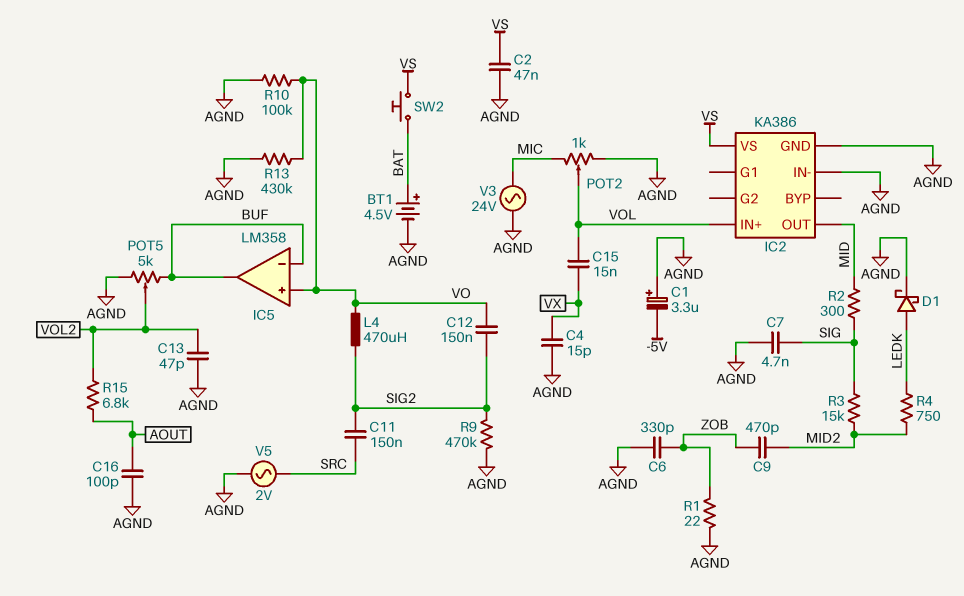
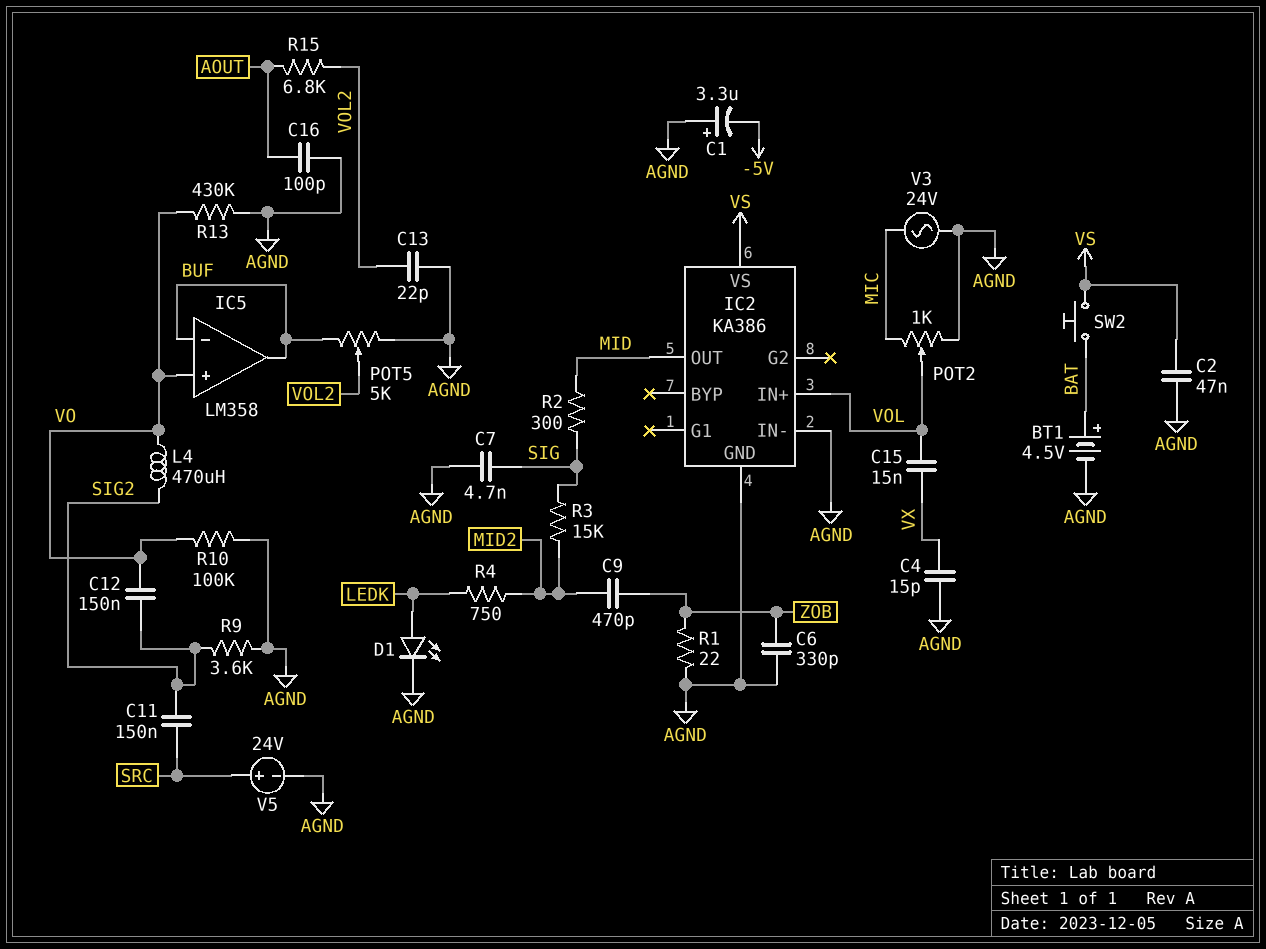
C13: 47pF (AGND, VOL2) -> 22pF (AGND, VOL2)
D1: schottky (A LEDK, K AGND) -> LED (A LEDK, K AGND)
R9: 470k (AGND, SIG2) -> 3.6k (AGND, SIG2)
V5: AC 2V (AGND, SRC) -> 24V (plus SRC, minus AGND)

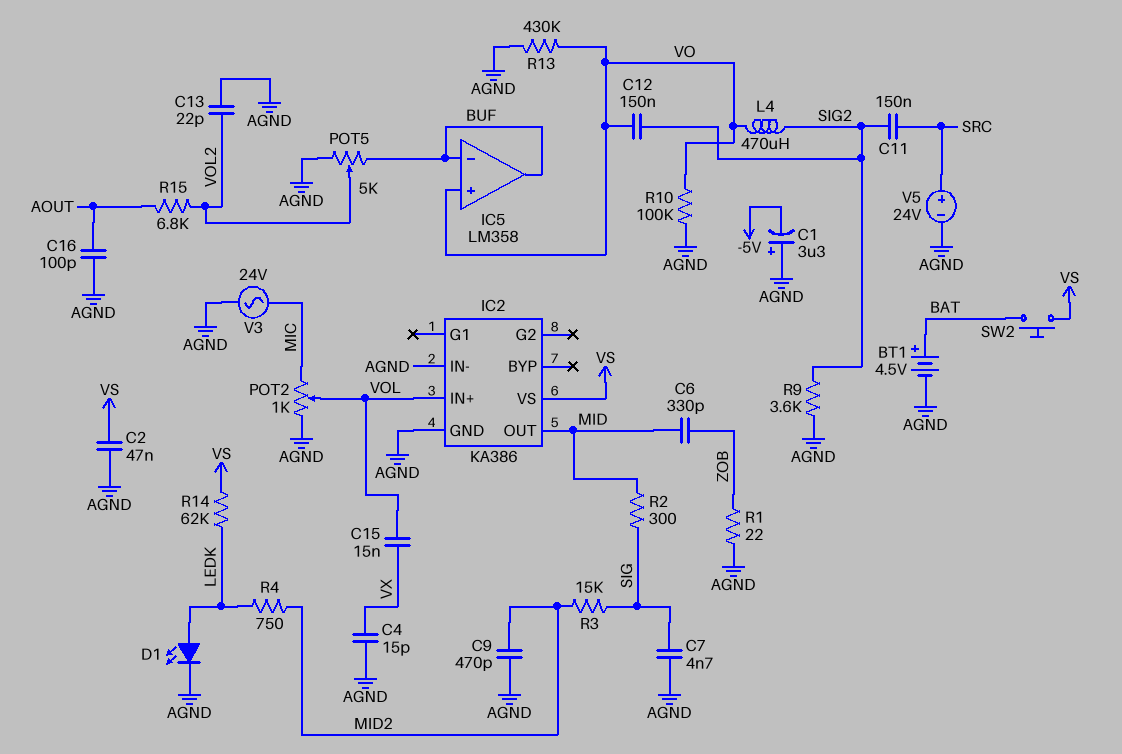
C6: 330pF (AGND, ZOB) -> 330pF (MID, ZOB)
C9: 470pF (MID2, ZOB) -> 470pF (AGND, MID2)
R14: none -> 62k (LEDK, VS)

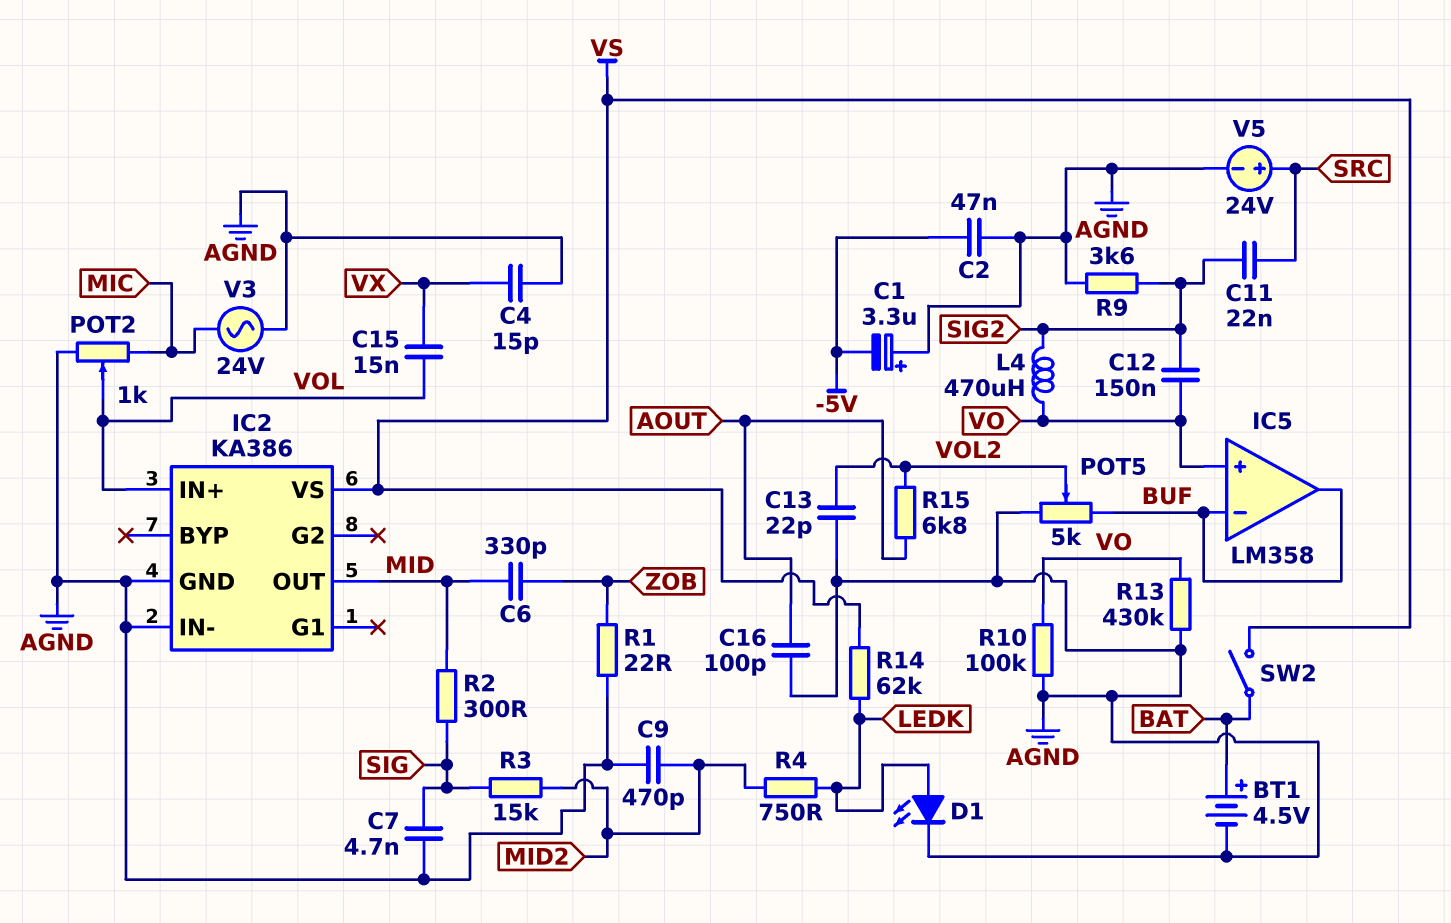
C2: 47nF (AGND, VS) -> 47nF (-5V, AGND)
C11: 150nF (SIG2, SRC) -> 22nF (SIG2, SRC)
SW2: button (BAT, VS) -> switch (BAT, VS)

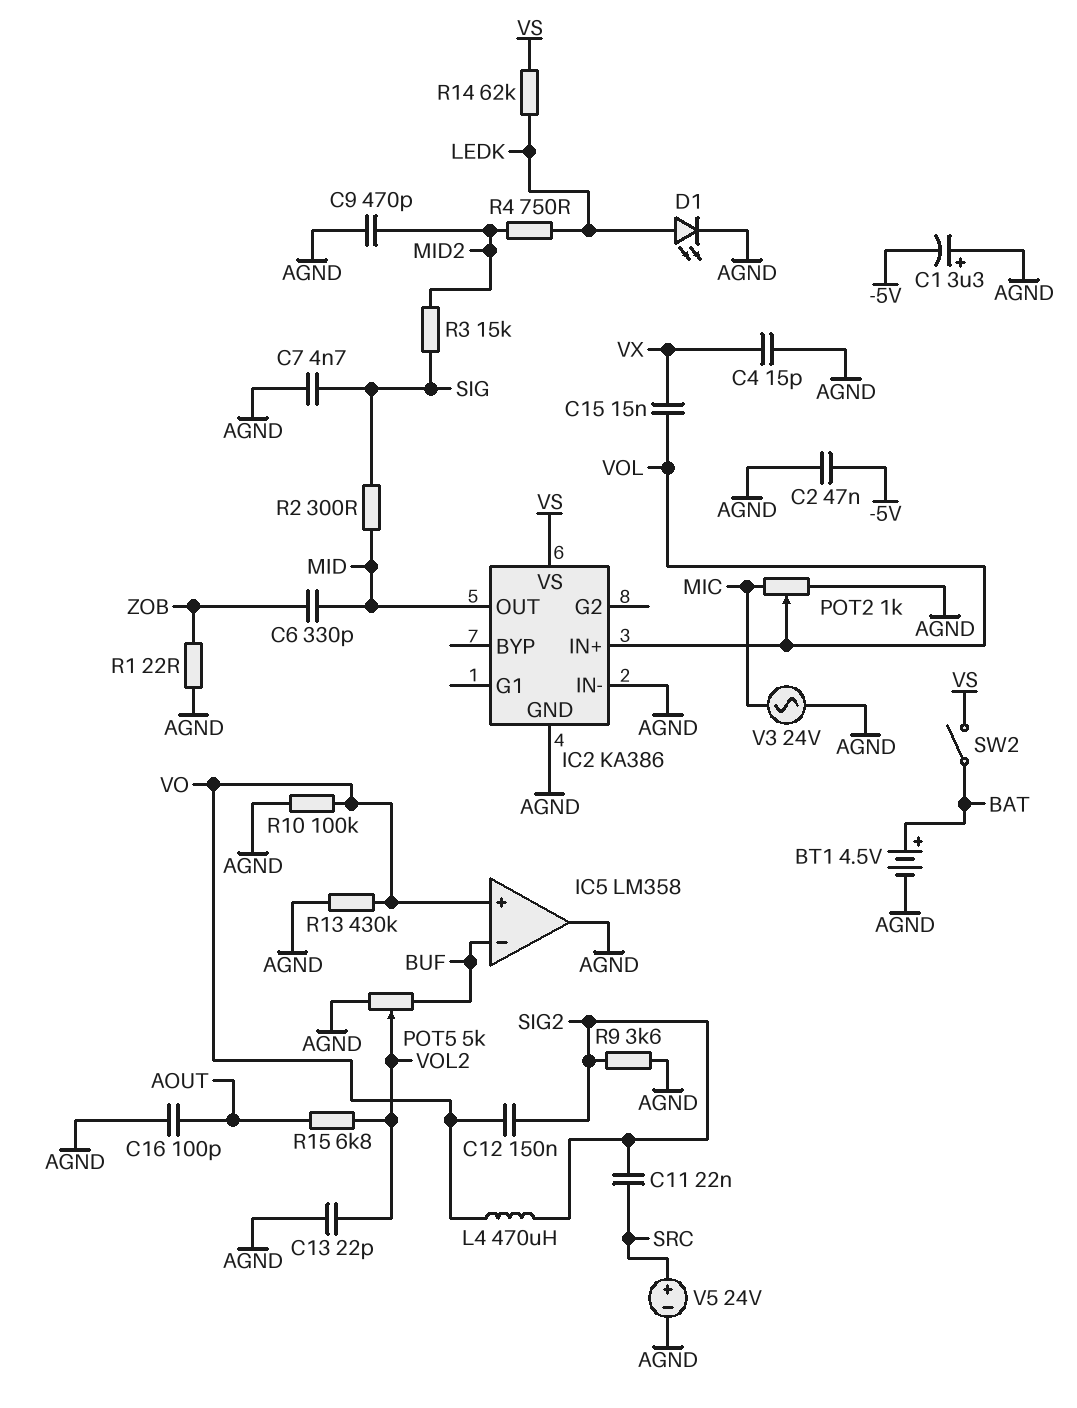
IC5 pin out: BUF -> AGND

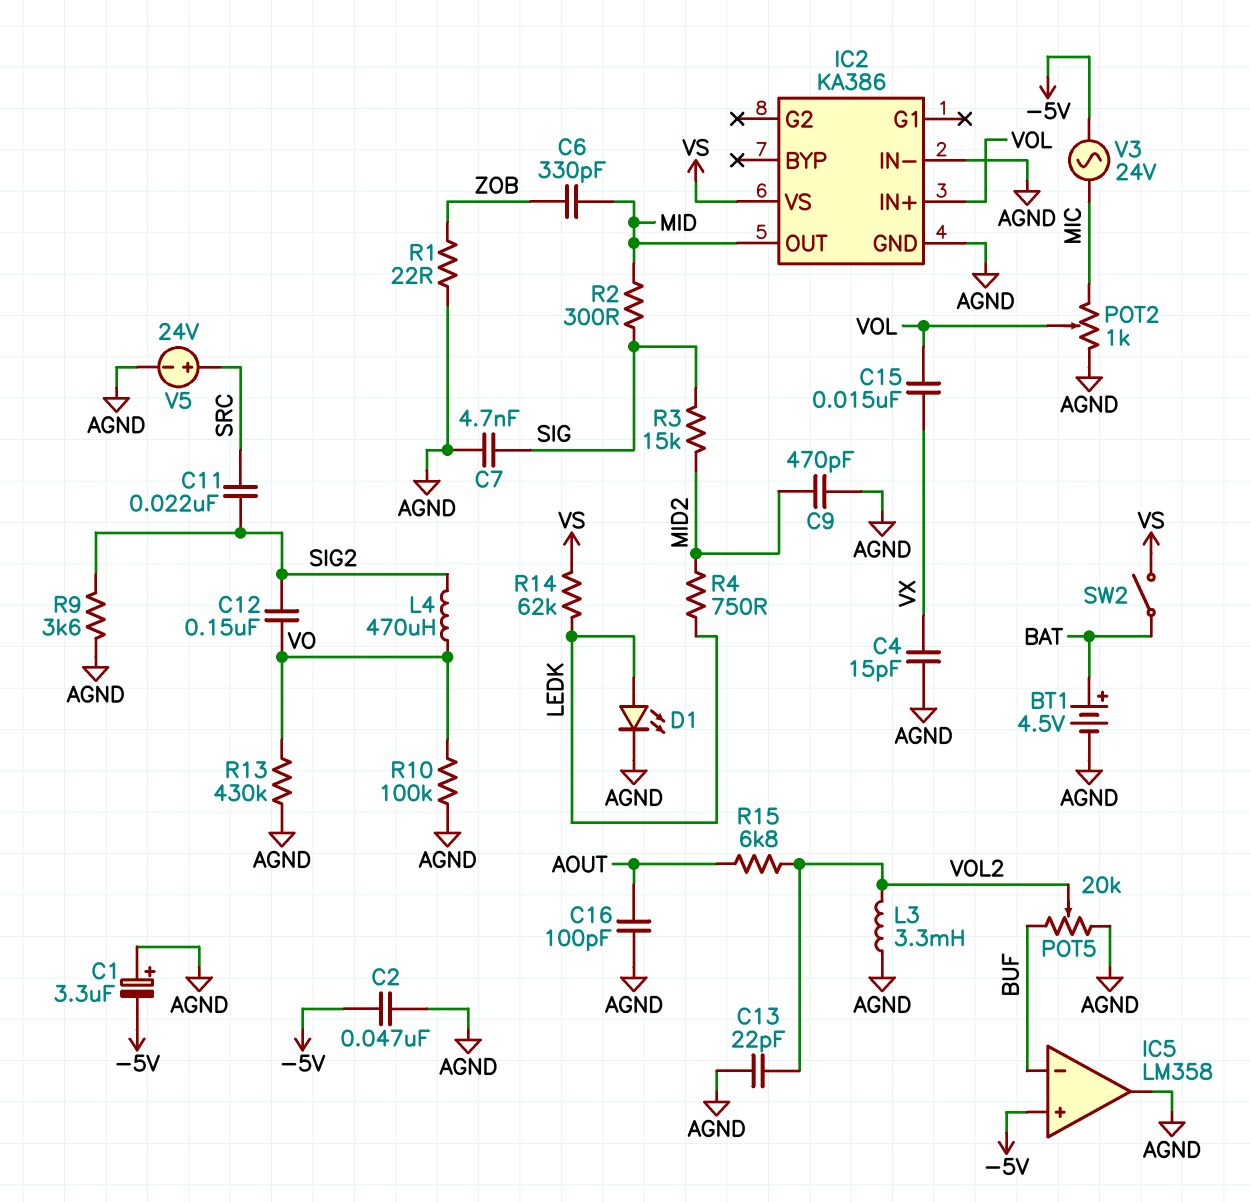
IC5 pin in+: VO -> -5V
L3: none -> 3.3mH (AGND, VOL2)
POT5: 5k (AGND, BUF, wiper VOL2) -> 20k (AGND, BUF, wiper VOL2)
V3: AC 24V (AGND, MIC) -> AC 24V (-5V, MIC)

